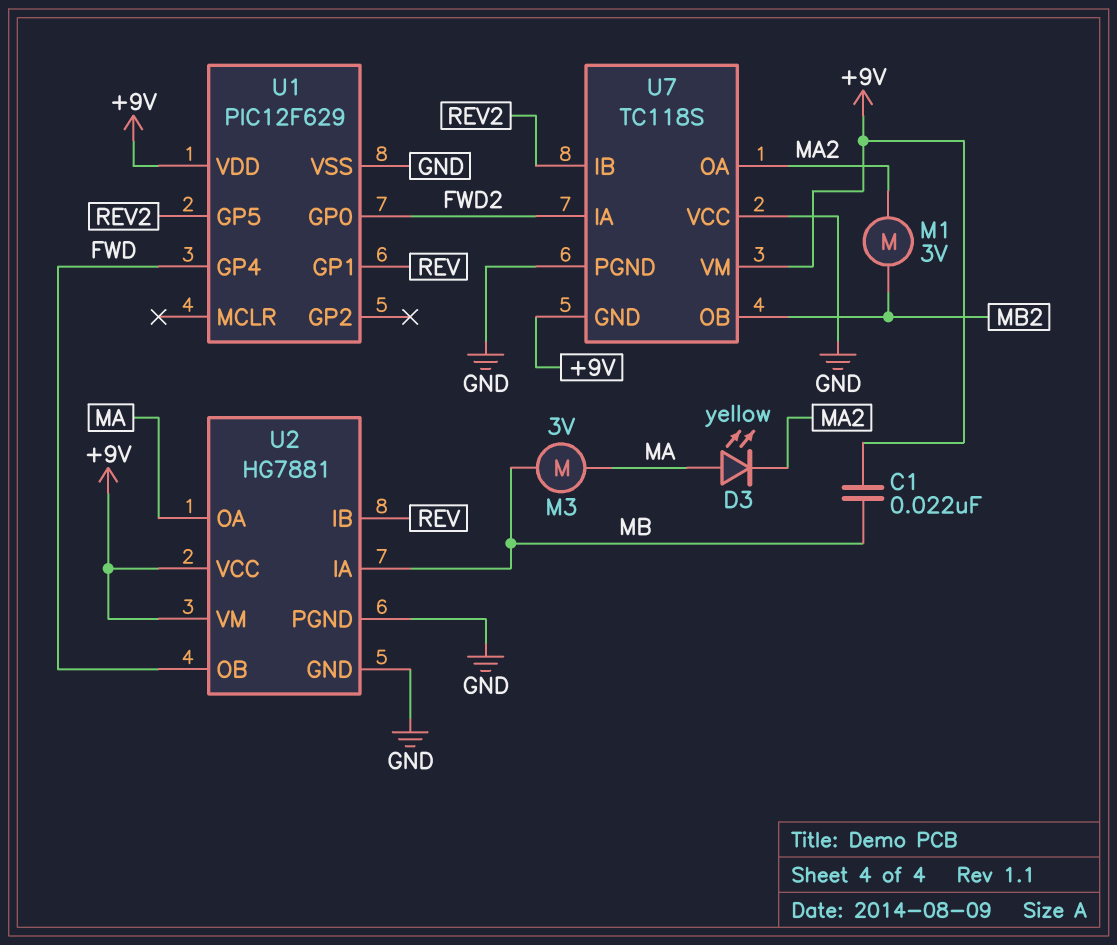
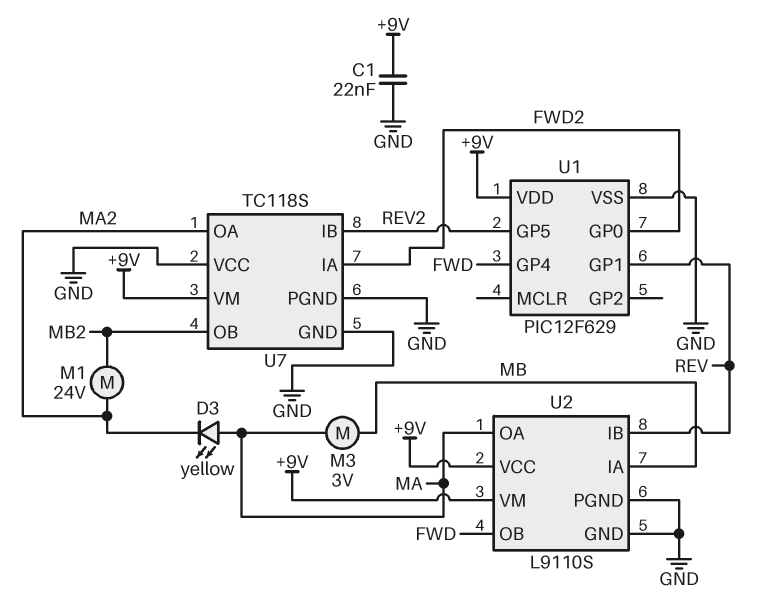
C1: 22nF (+9V, MB) -> 22nF (+9V, GND)
M1: motor 3V (MA2, MB2) -> motor 24V (MA2, MB2)
U2: HG7881 -> L9110S
U7 pin GND: +9V -> GND

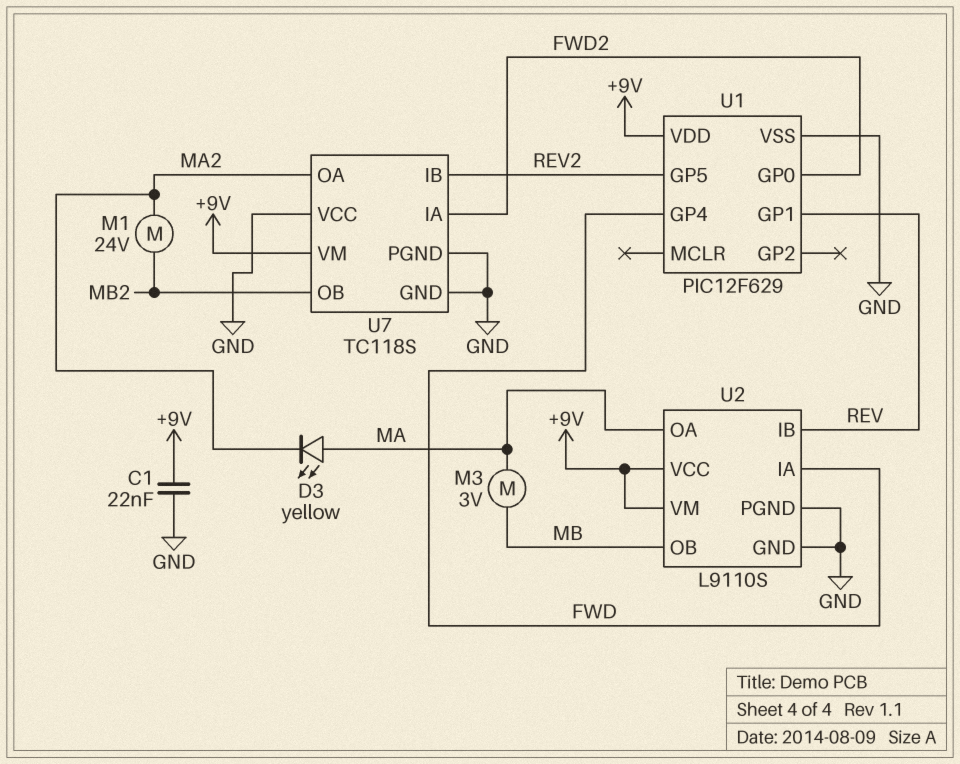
U2 pin IA: MB -> FWD
U2 pin OB: FWD -> MB

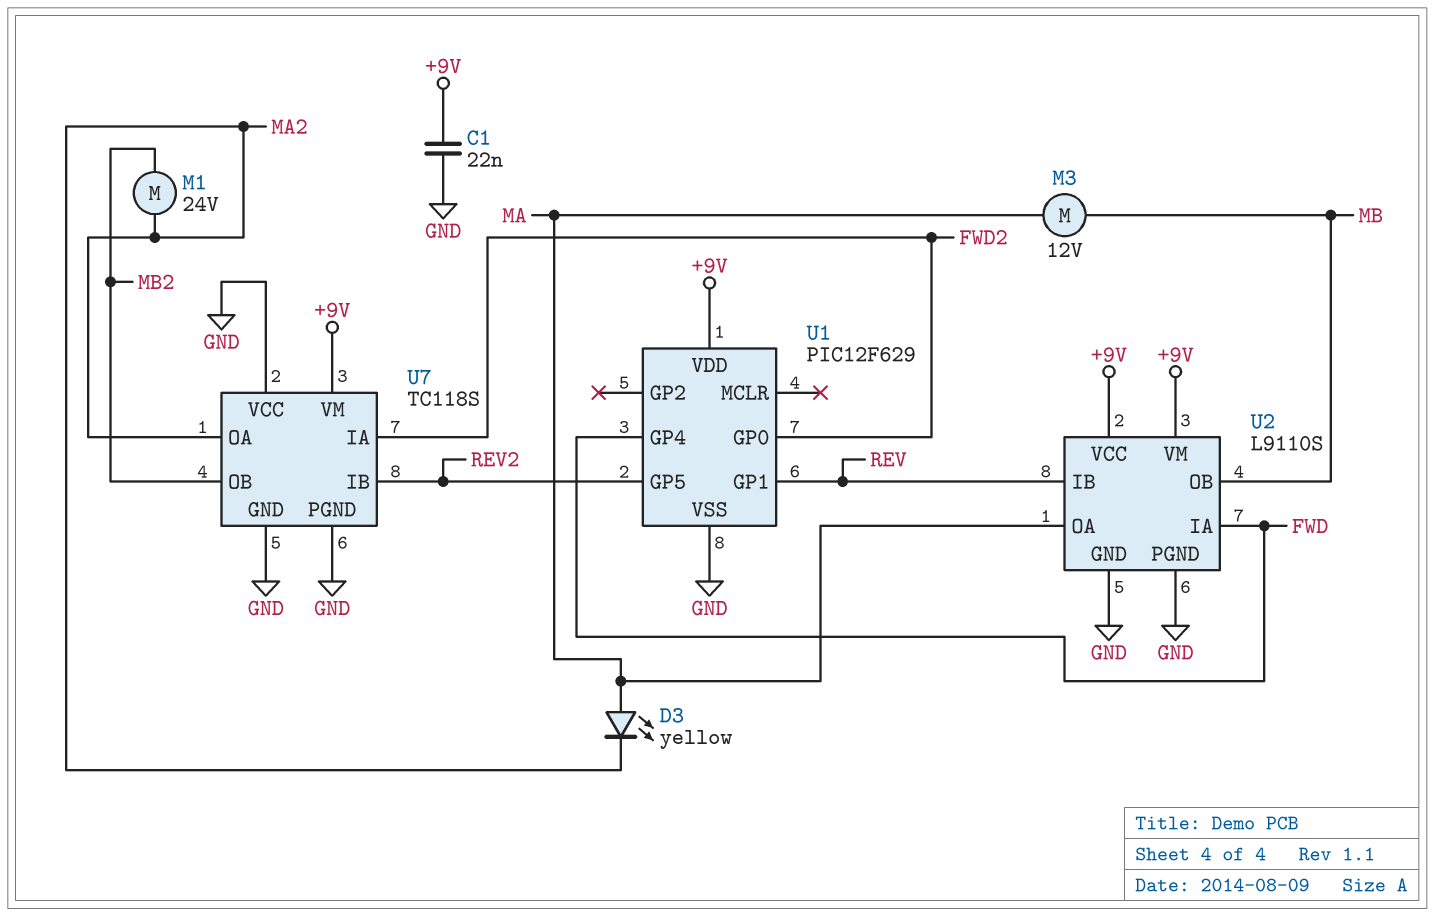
M3: motor 3V (MA, MB) -> motor 12V (MA, MB)

